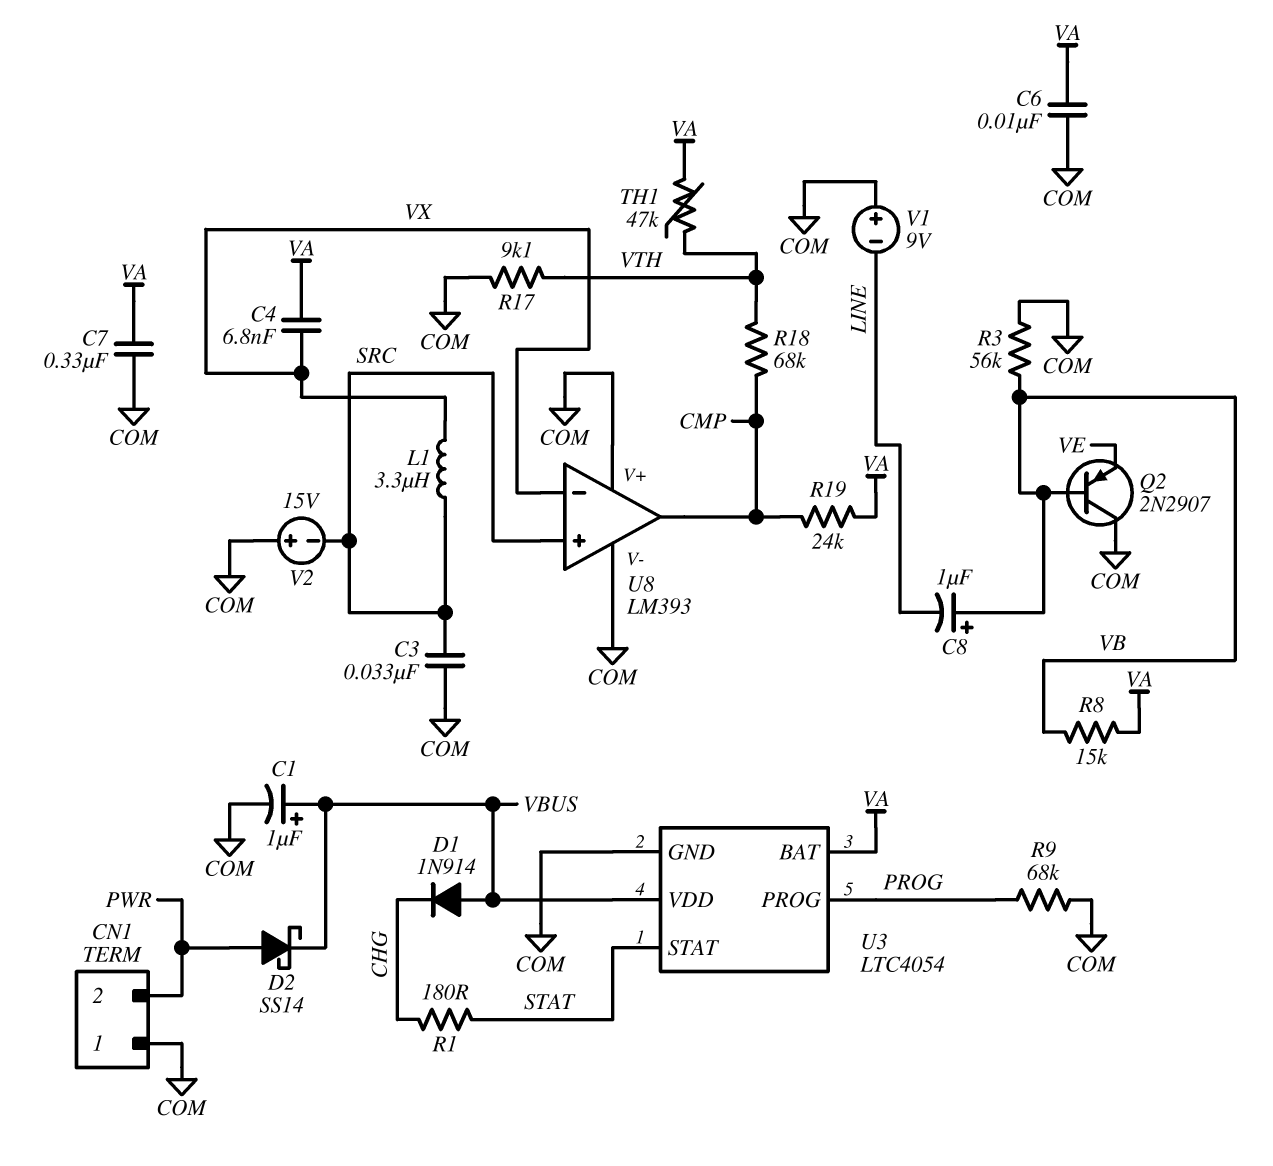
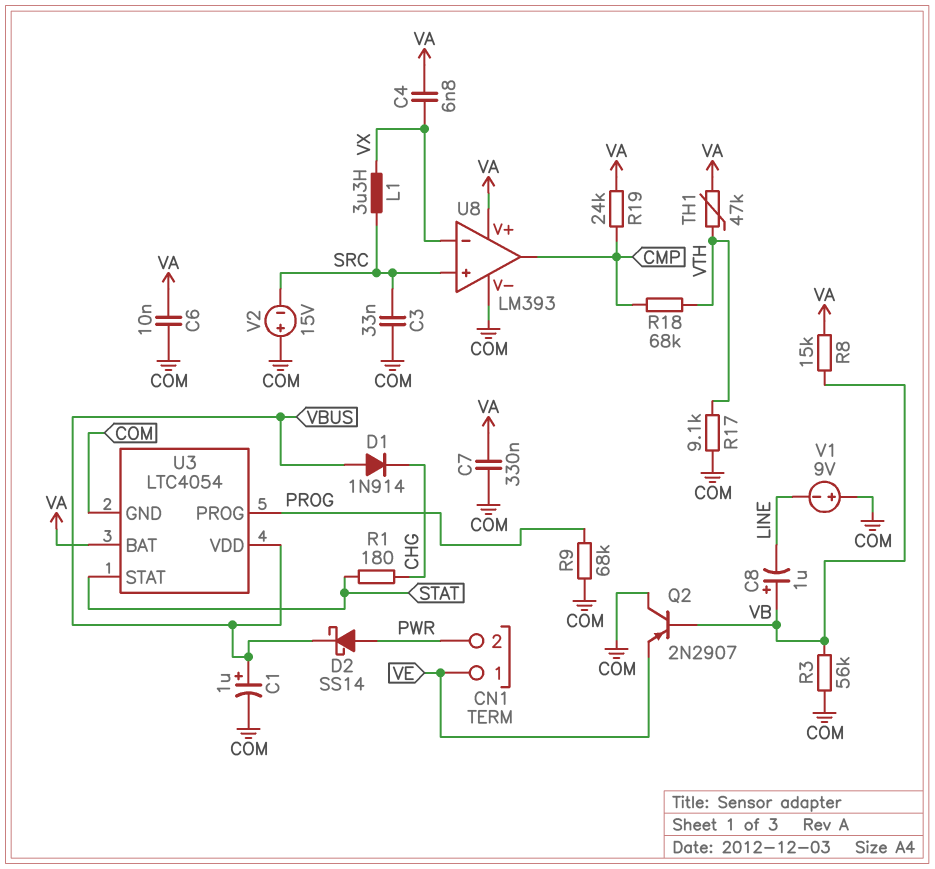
CN1 pin 1: COM -> VE
U8 pin V+: COM -> VA

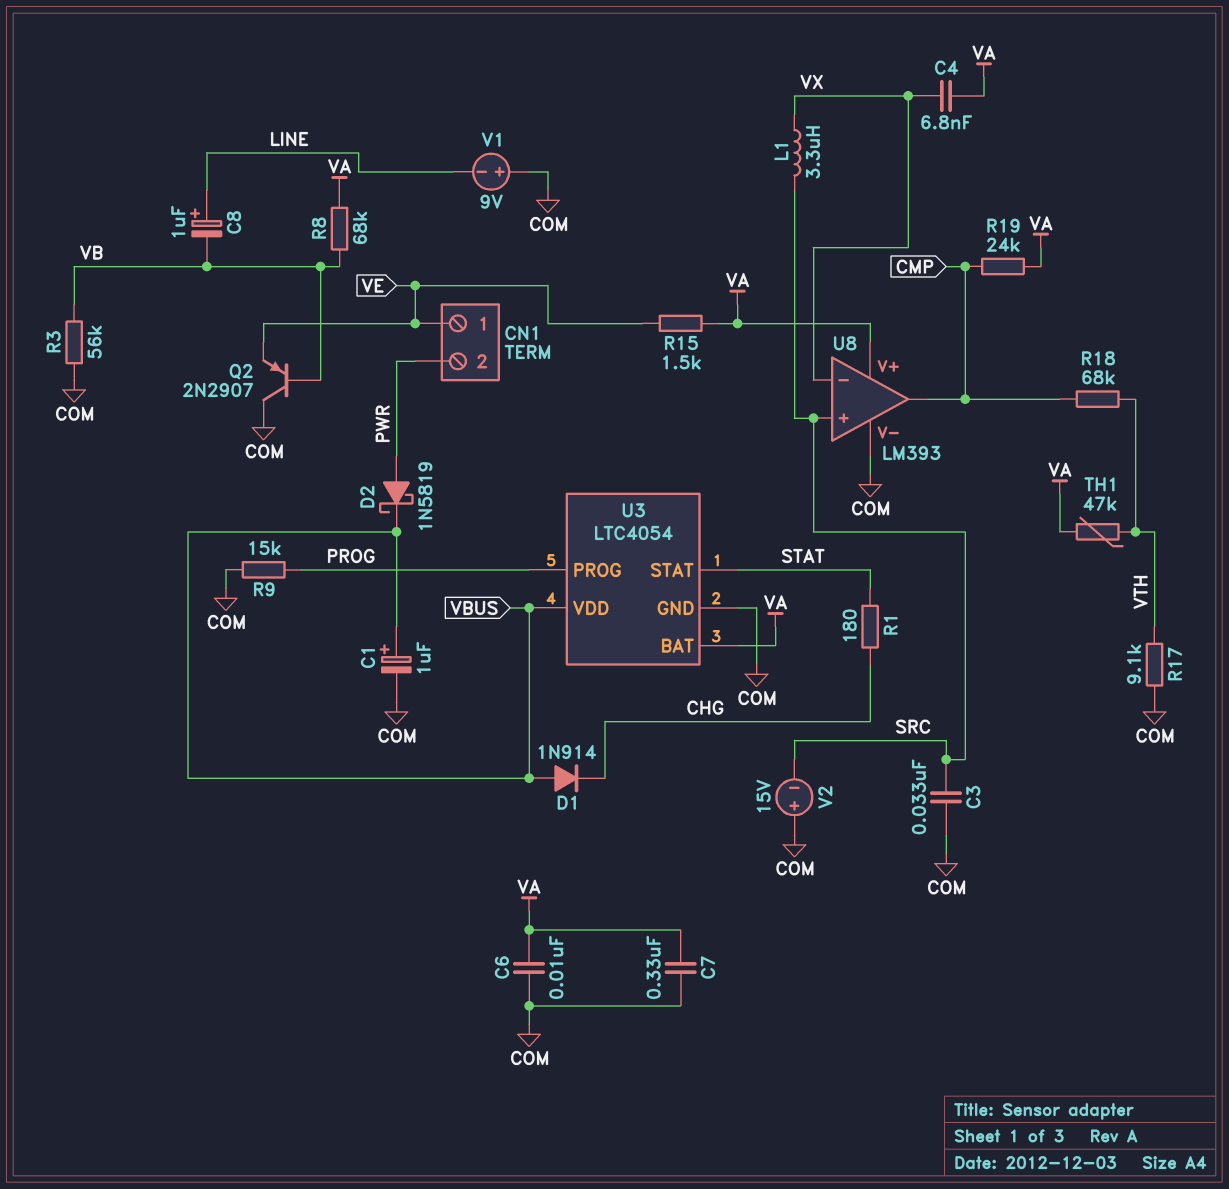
C8: 1uF (plus VB, minus LINE) -> 1uF (plus LINE, minus VB)
D2: schottky SS14 (A PWR, K VBUS) -> schottky 1N5819 (A PWR, K VBUS)
R8: 15k (VA, VB) -> 68k (VA, VB)
R9: 68k (COM, PROG) -> 15k (COM, PROG)
R15: none -> 1.5k (VA, VE)

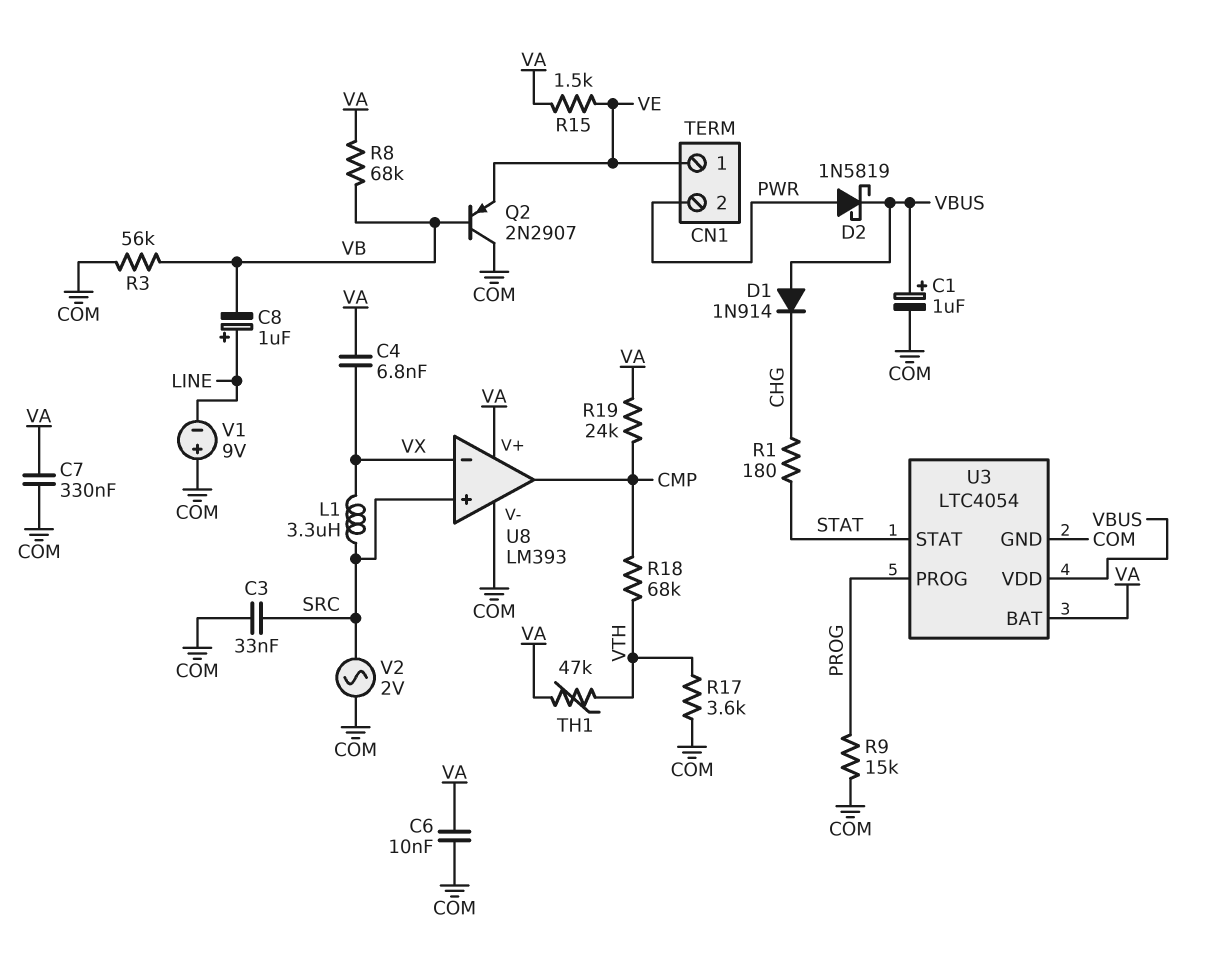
R17: 9.1k (COM, VTH) -> 3.6k (COM, VTH)
V2: 15V (plus COM, minus SRC) -> AC 2V (COM, SRC)

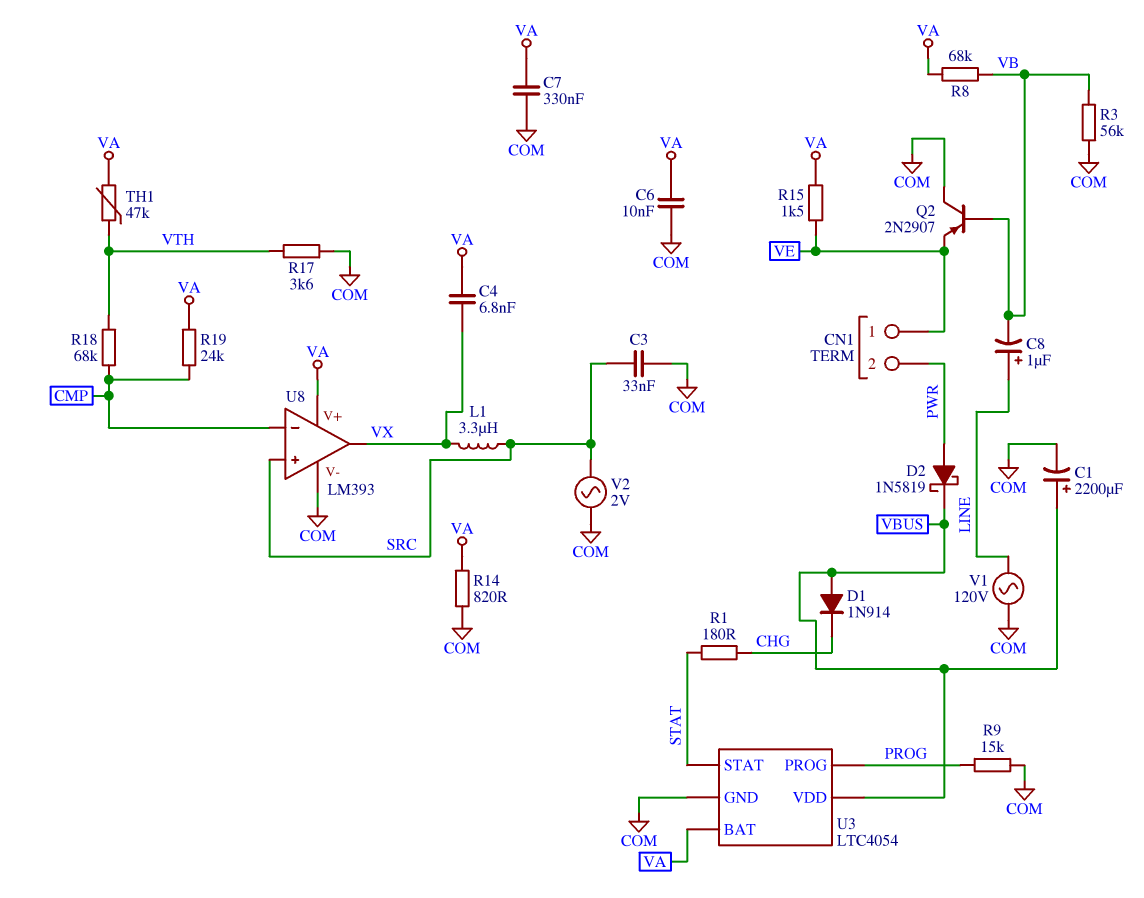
C1: 1uF (plus VBUS, minus COM) -> 2200uF (plus VBUS, minus COM)
R14: none -> 820 (COM, VA)
U8 pin in-: VX -> CMP
U8 pin out: CMP -> VX
V1: 9V (plus COM, minus LINE) -> AC 120V (COM, LINE)

